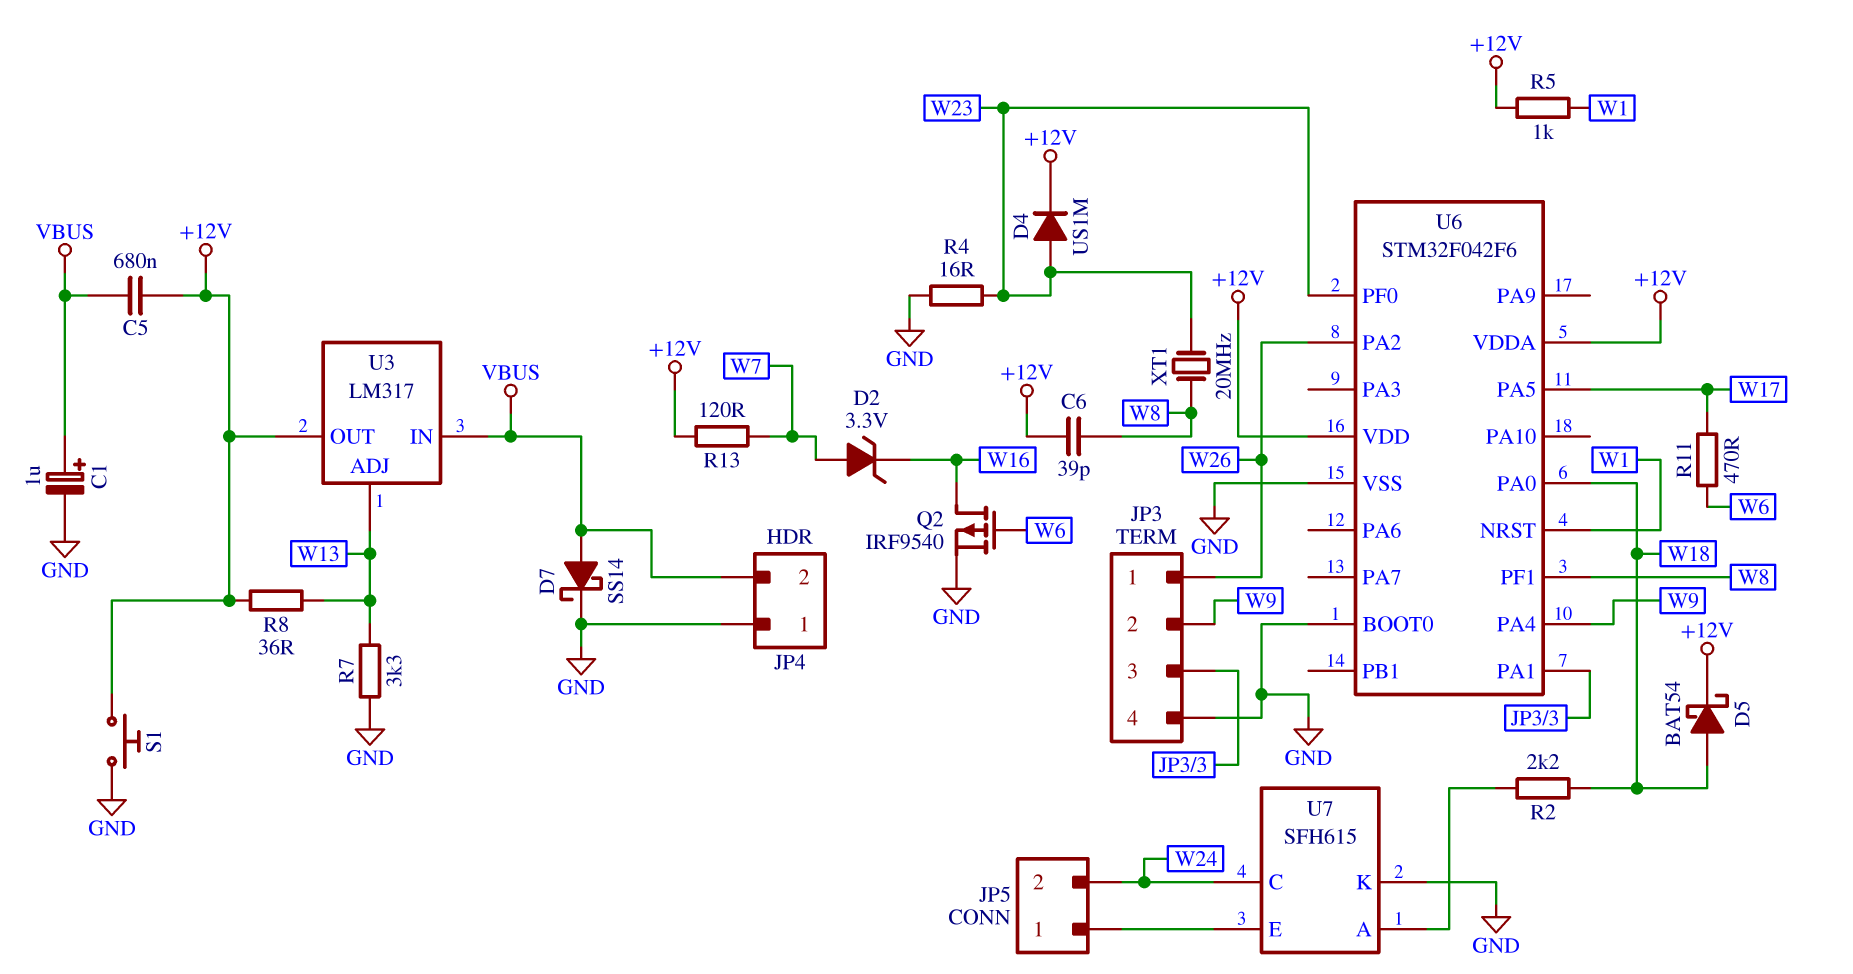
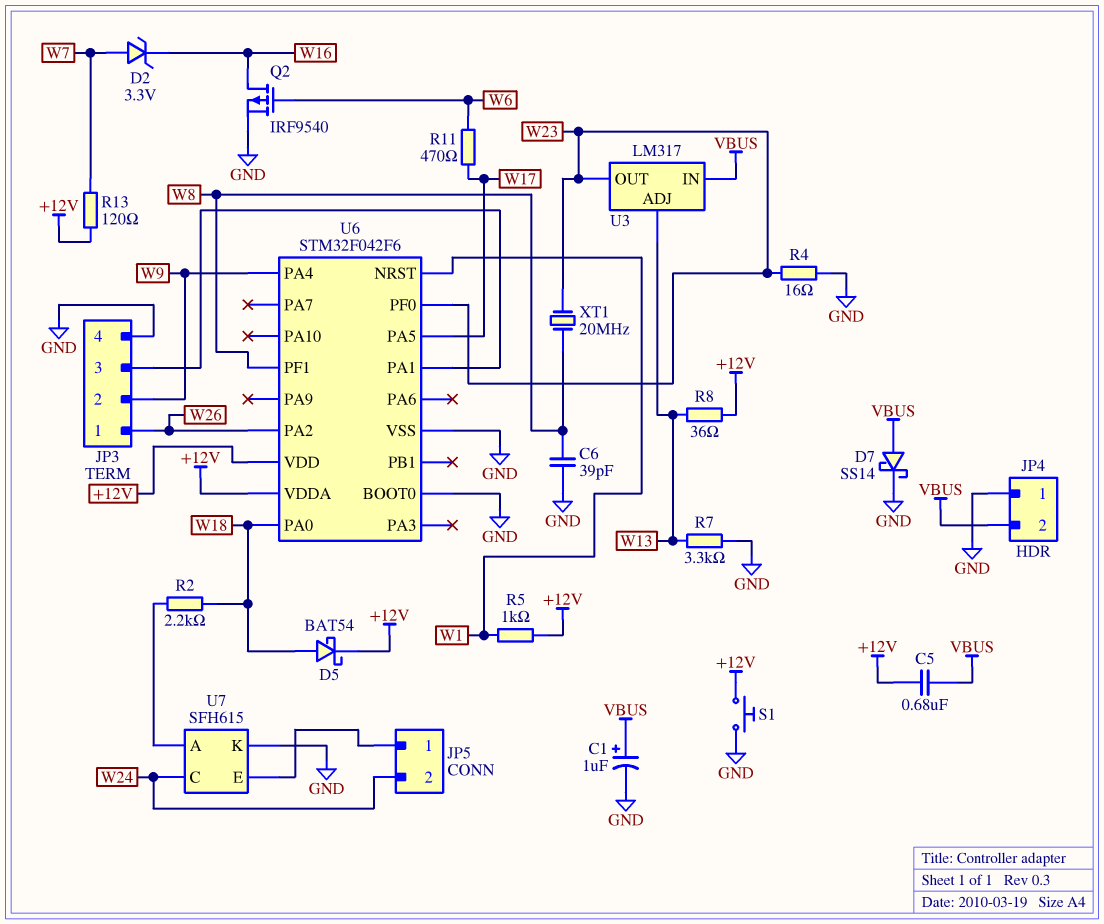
C6: 39pF (+12V, W8) -> 39pF (GND, W8)
D4: diode US1M (A W23, K +12V) -> none
U3 pin OUT: +12V -> W23

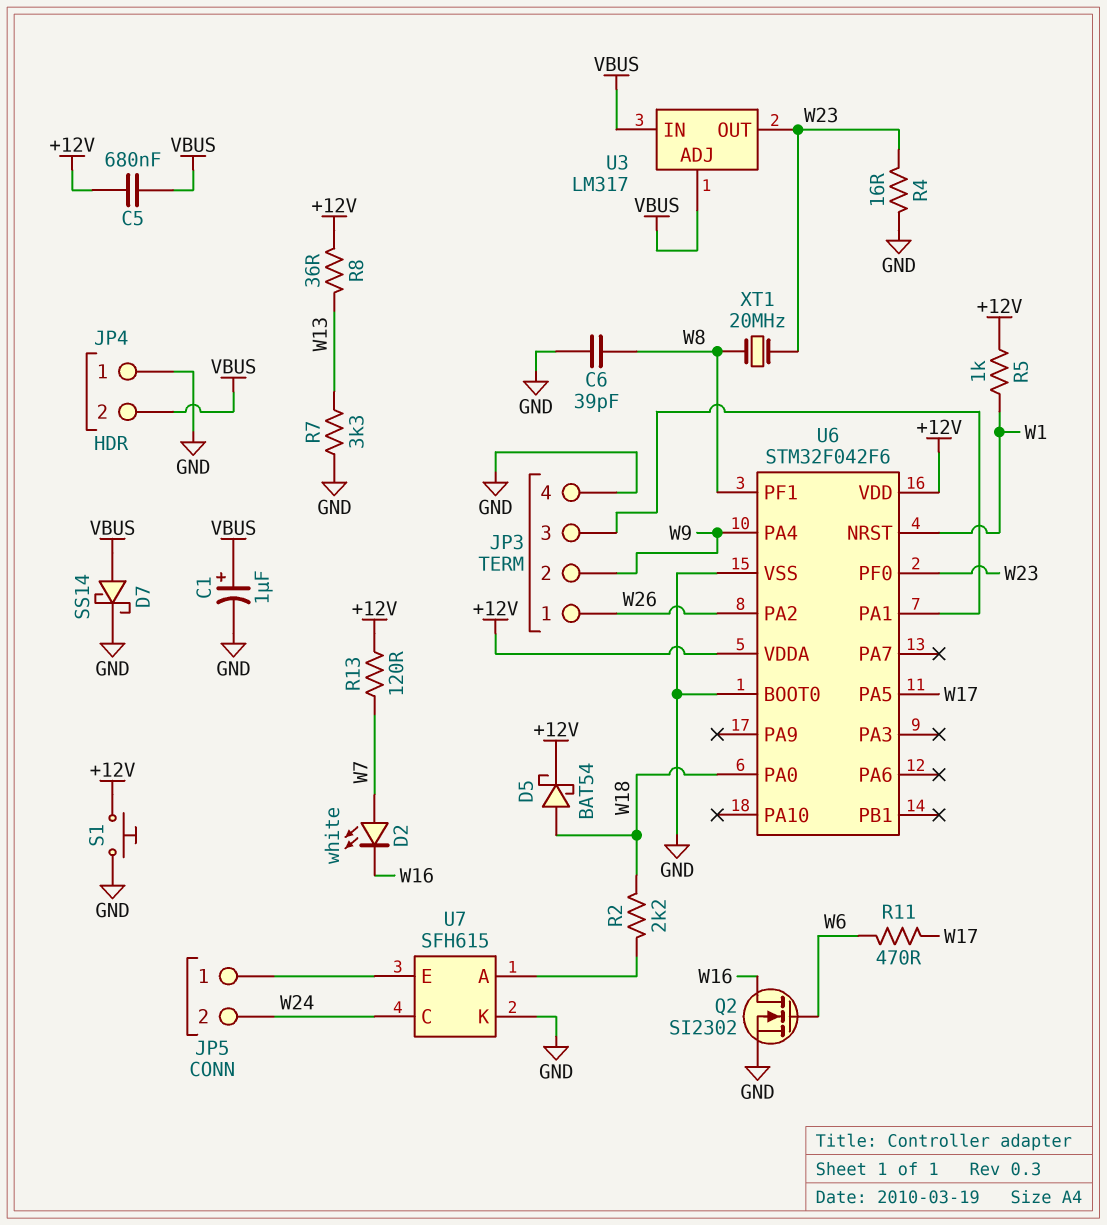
D2: zener 3.3V (A W7, K W16) -> LED white (A W7, K W16)
Q2: PMOS IRF9540 (G W6, D W16, S GND) -> NMOS SI2302 (G W6, D W16, S GND)
U3 pin ADJ: W13 -> VBUS

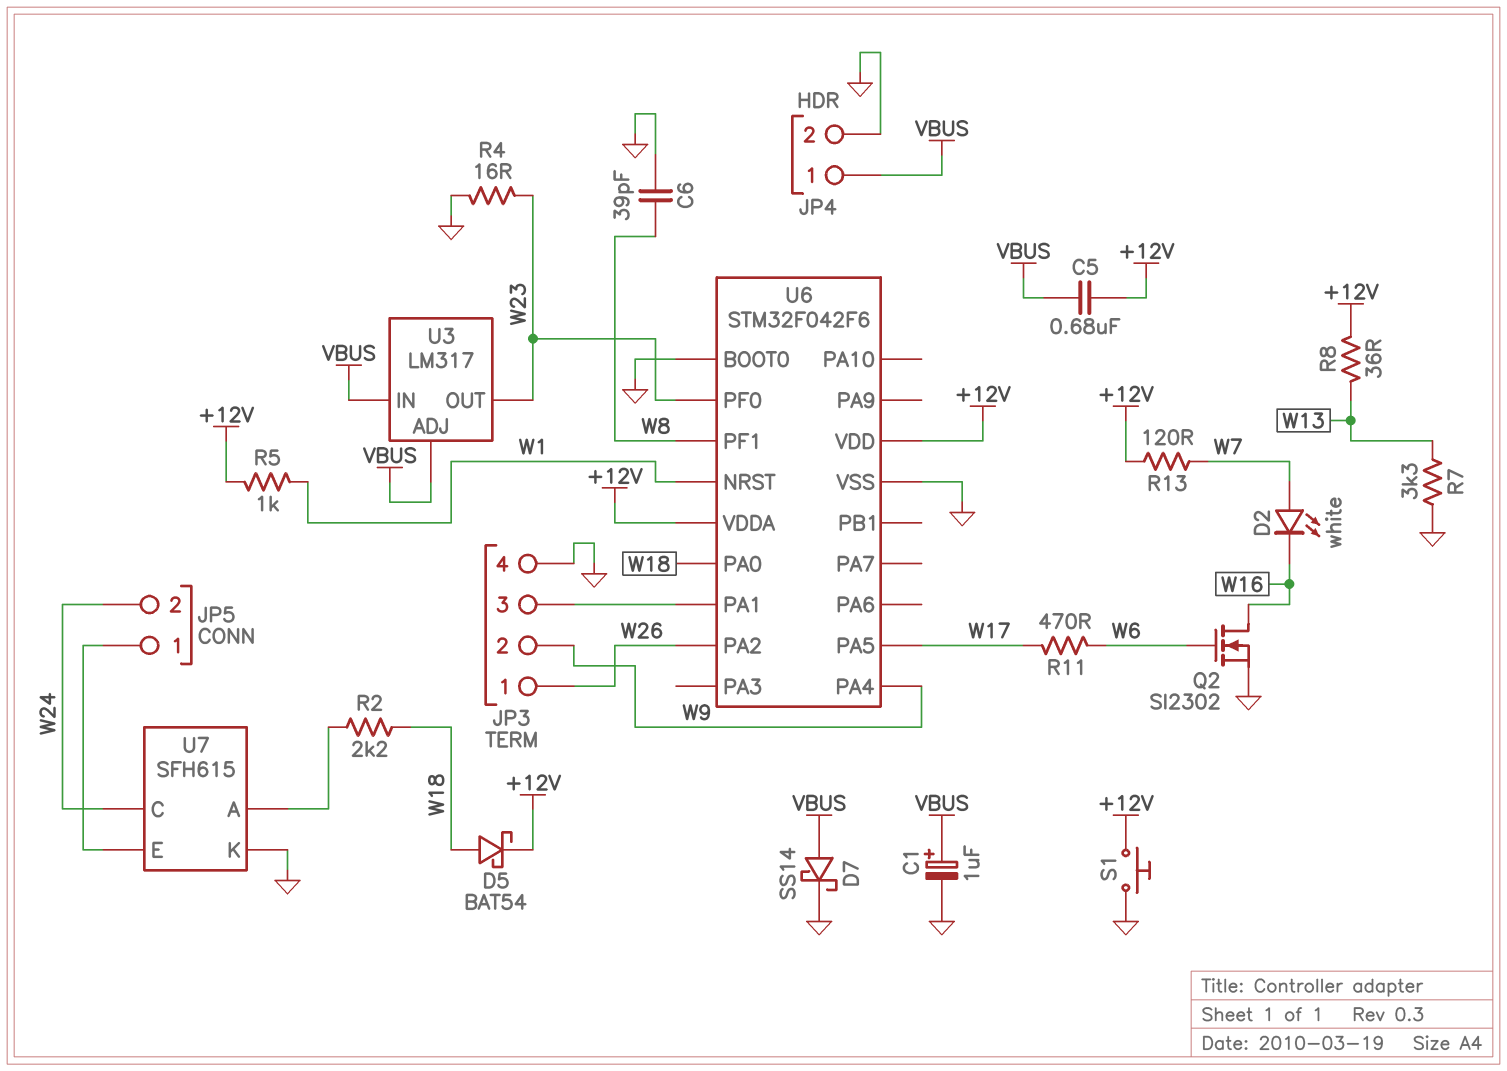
JP4 pin 1: GND -> VBUS
JP4 pin 2: VBUS -> GND
XT1: 20MHz (W8, W23) -> none

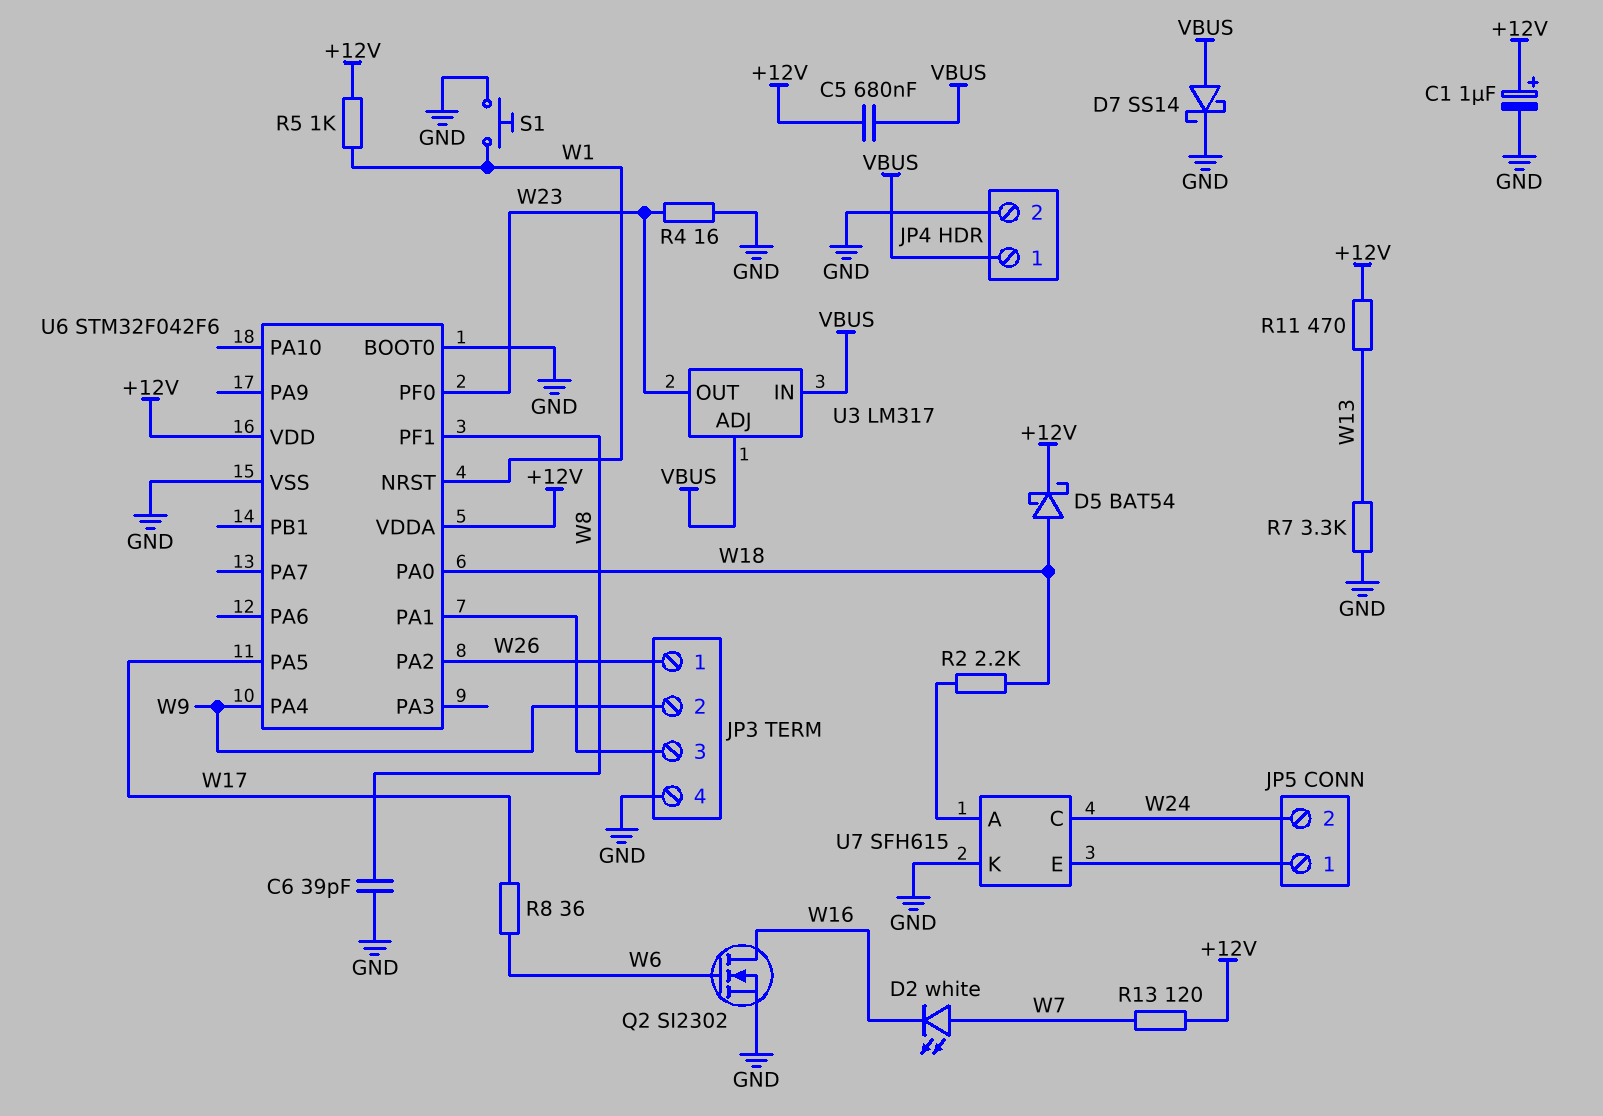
C1: 1uF (plus VBUS, minus GND) -> 1uF (plus +12V, minus GND)
R8: 36 (+12V, W13) -> 36 (W6, W17)
R11: 470 (W6, W17) -> 470 (+12V, W13)
S1: button (+12V, GND) -> button (GND, W1)

